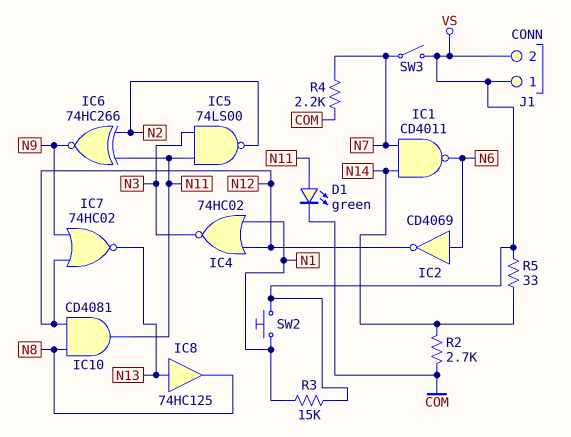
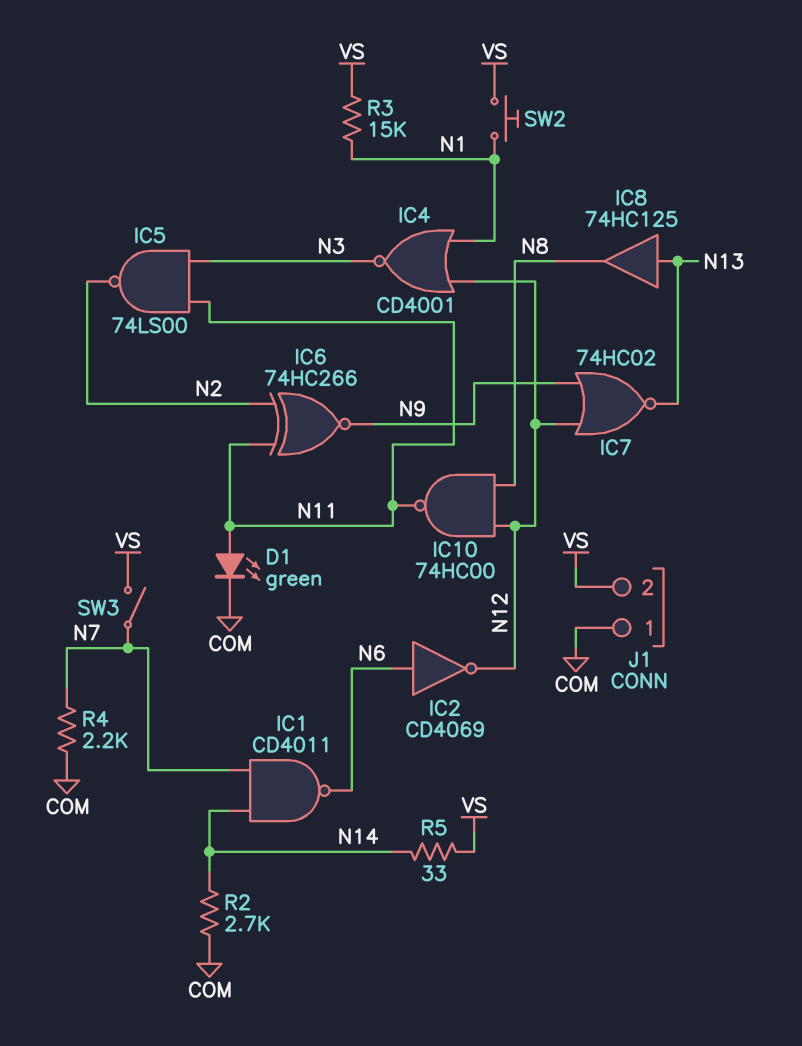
IC4: NOR 74HC02 (in N1, in N12, out N3) -> NOR CD4001 (in N1, in N12, out N3)
IC10: AND CD4081 (in N8, in N12, out N11) -> NAND 74HC00 (in N8, in N12, out N11)
J1 pin 1: VS -> COM

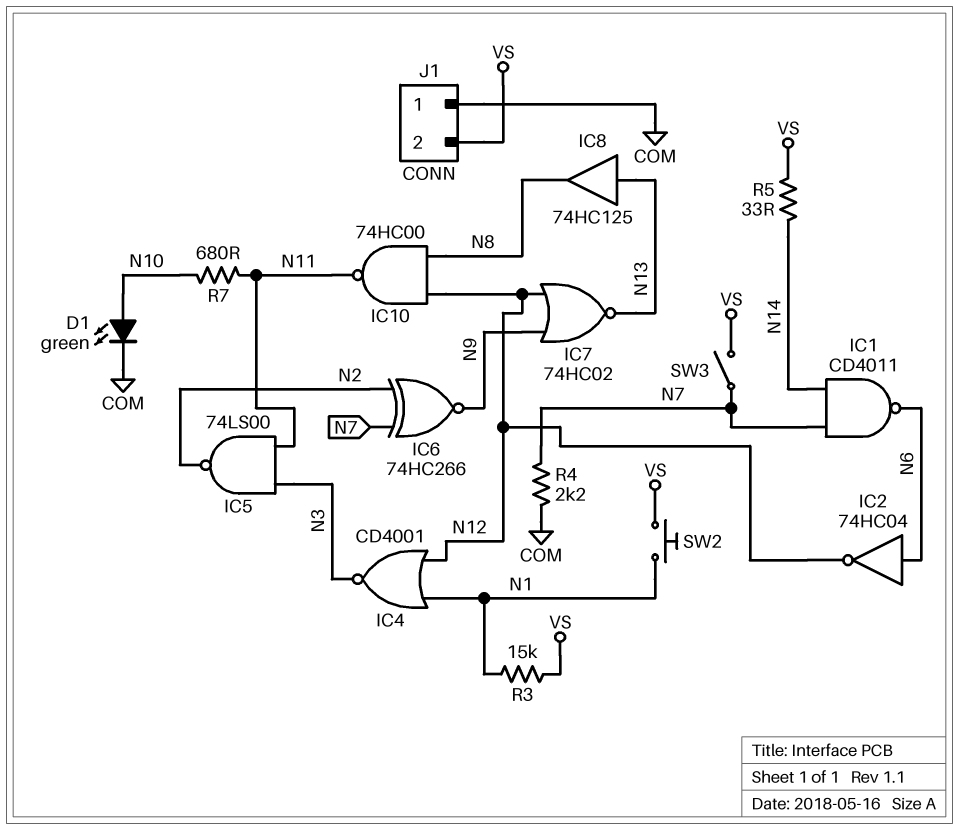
D1: LED green (A N11, K COM) -> LED green (A N10, K COM)
IC2: NOT CD4069 (in N6, out N12) -> NOT 74HC04 (in N6, out N12)
IC6: XNOR 74HC266 (in N2, in N11, out N9) -> XNOR 74HC266 (in N2, in N7, out N9)
R2: 2.7k (COM, N14) -> none
R7: none -> 680 (N10, N11)

